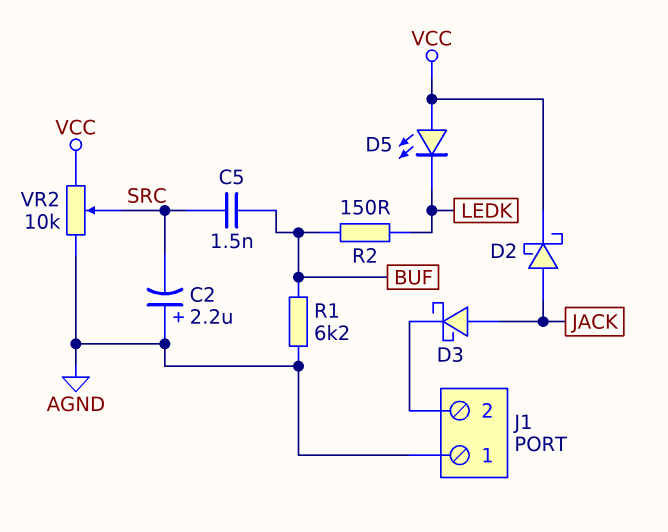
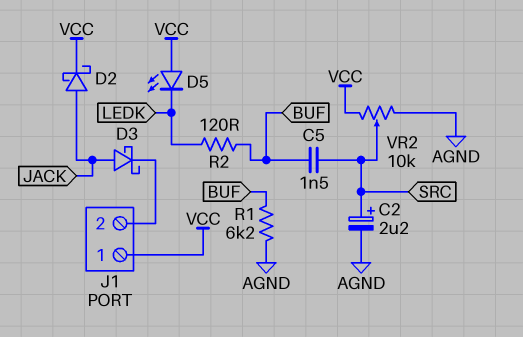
C2: 2.2uF (plus AGND, minus SRC) -> 2.2uF (plus SRC, minus AGND)
J1 pin 1: AGND -> VCC
R2: 150 (BUF, LEDK) -> 120 (BUF, LEDK)

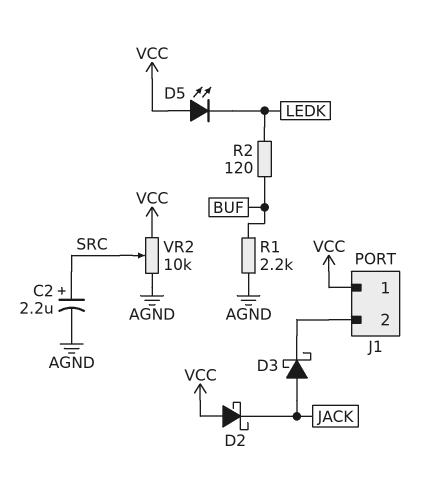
C5: 1.5nF (BUF, SRC) -> none
D2: schottky (A JACK, K VCC) -> schottky (A VCC, K JACK)
R1: 6.2k (AGND, BUF) -> 2.2k (AGND, BUF)

